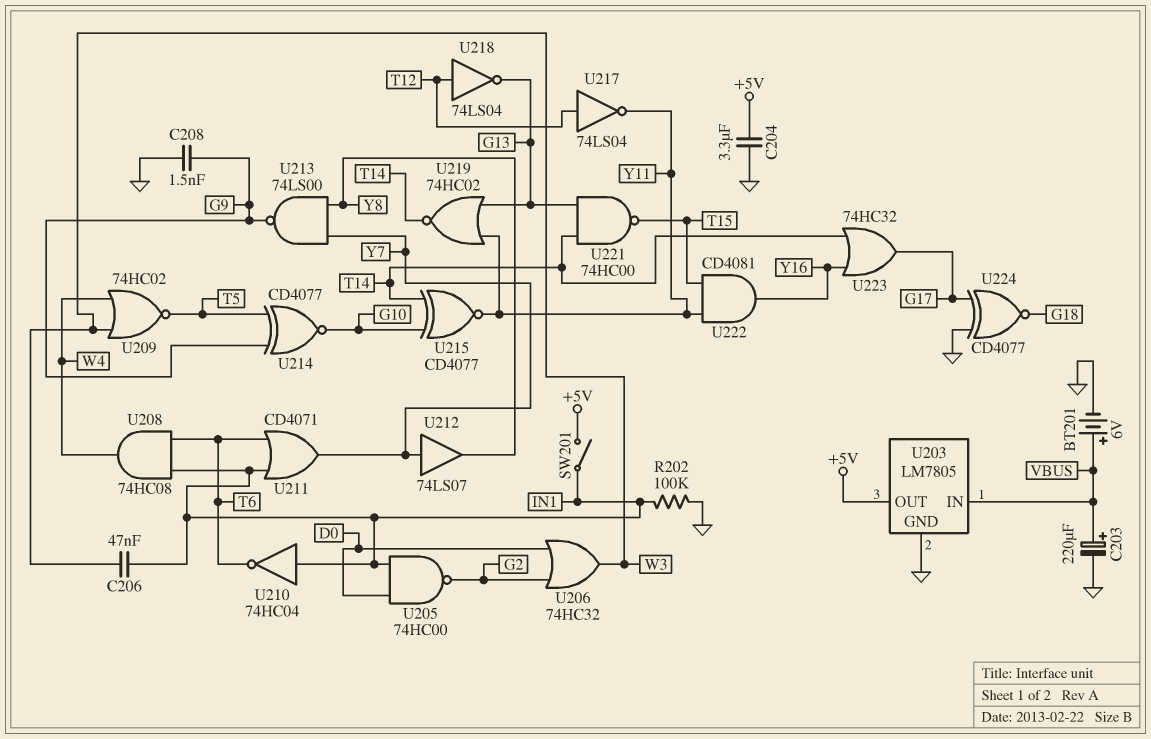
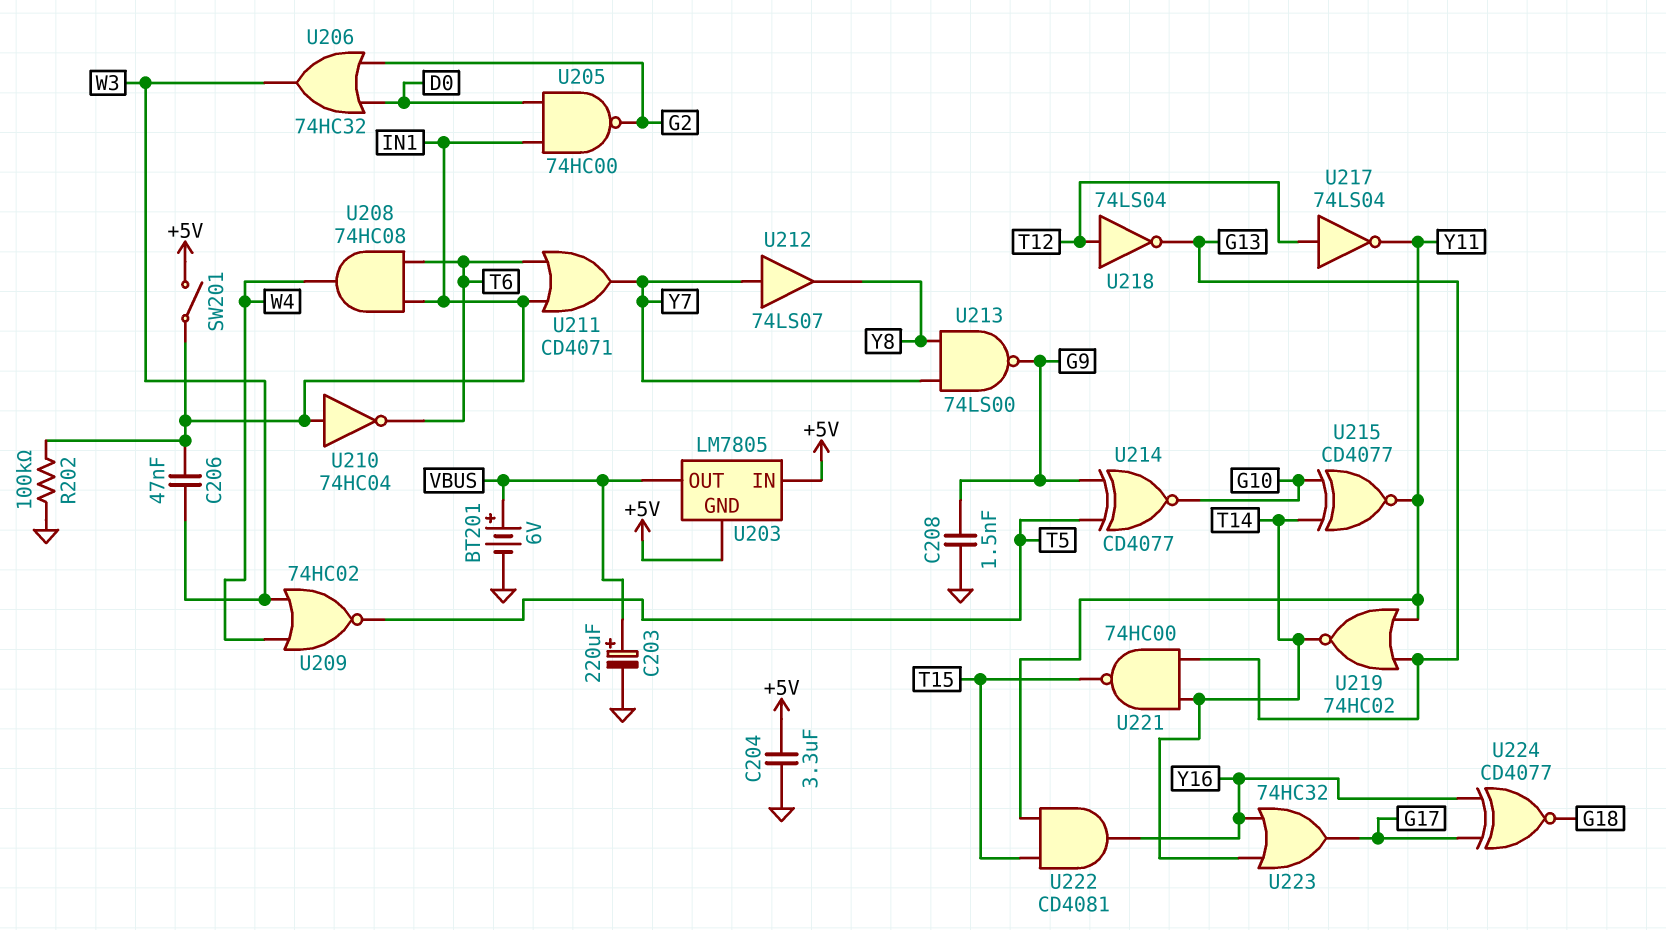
U203 pin GND: GND -> +5V
U203 pin IN: VBUS -> +5V
U203 pin OUT: +5V -> VBUS
U224: XNOR CD4077 (in G17, in GND, out G18) -> XNOR CD4077 (in G17, in Y16, out G18)

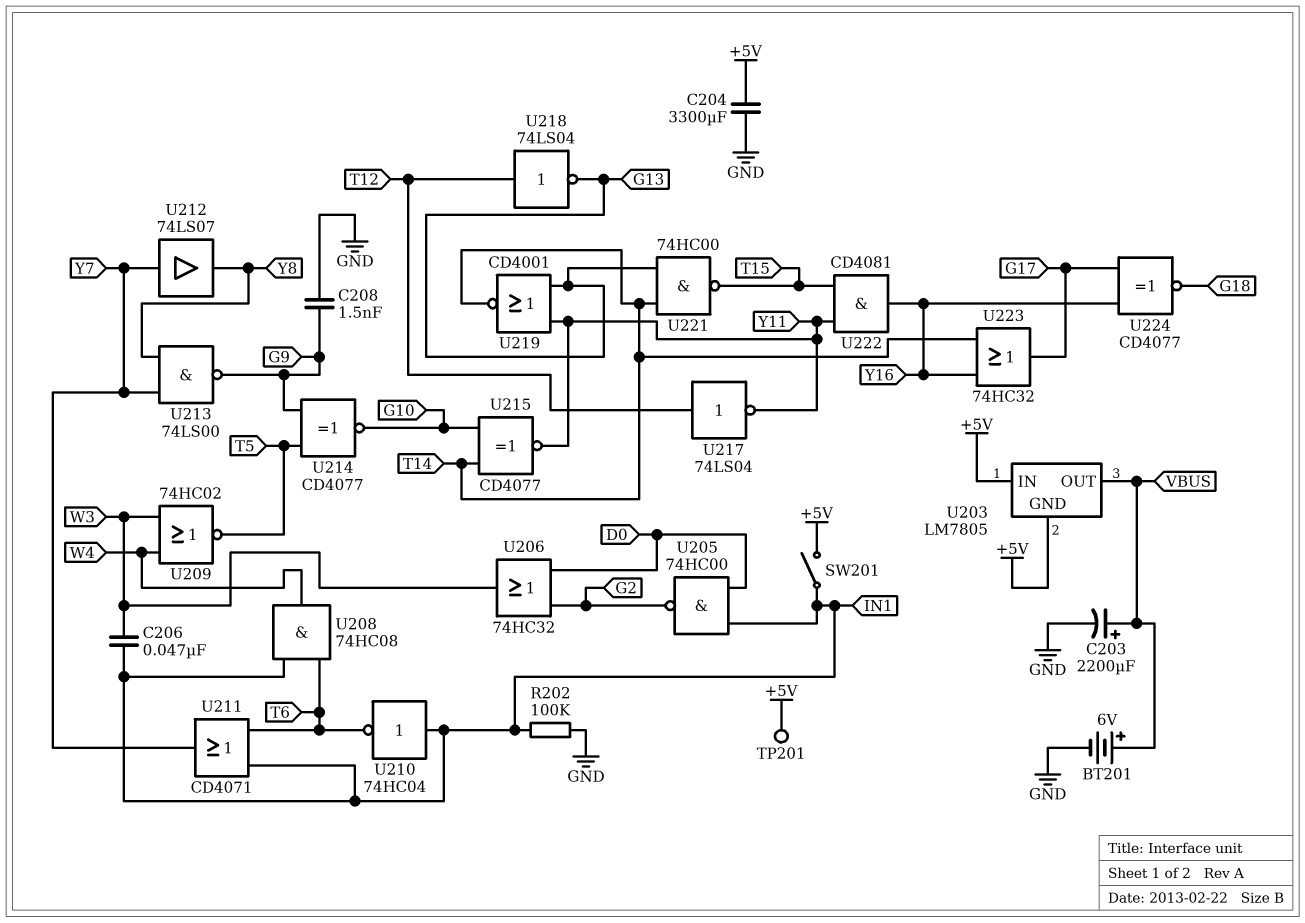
C203: 220uF (plus VBUS, minus GND) -> 2200uF (plus VBUS, minus GND)
C204: 3.3uF (+5V, GND) -> 3300uF (+5V, GND)
TP201: none -> test point (+5V)
U219: NOR 74HC02 (in G13, in Y11, out T14) -> NOR CD4001 (in G13, in Y11, out T14)

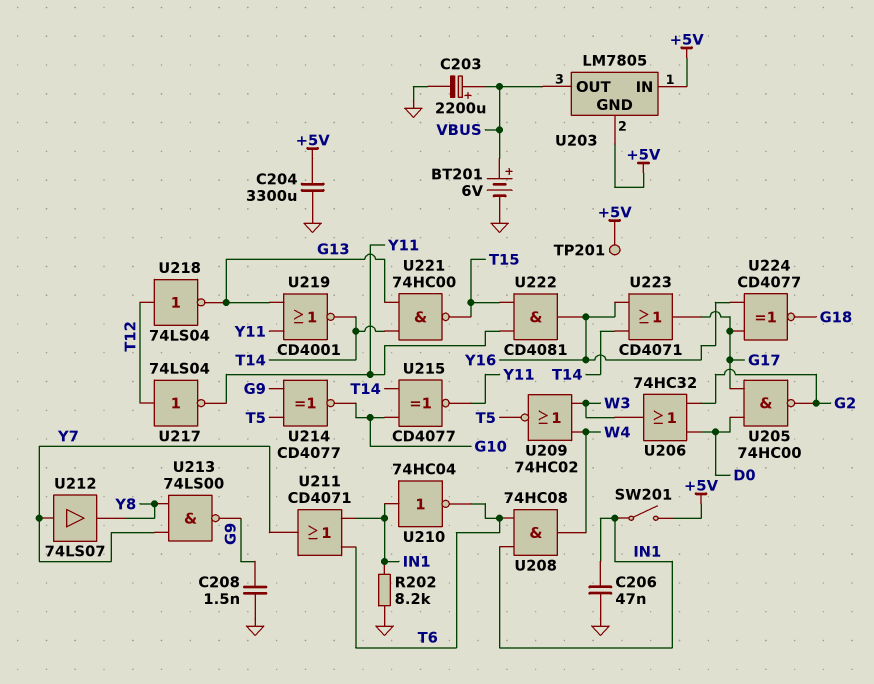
C206: 47nF (IN1, W3) -> 47nF (GND, IN1)
R202: 100k (GND, IN1) -> 8.2k (GND, IN1)
U205: NAND 74HC00 (in D0, in IN1, out G2) -> NAND 74HC00 (in D0, in G17, out G2)
U223: OR 74HC32 (in T14, in Y16, out G17) -> OR CD4071 (in T14, in Y16, out G17)

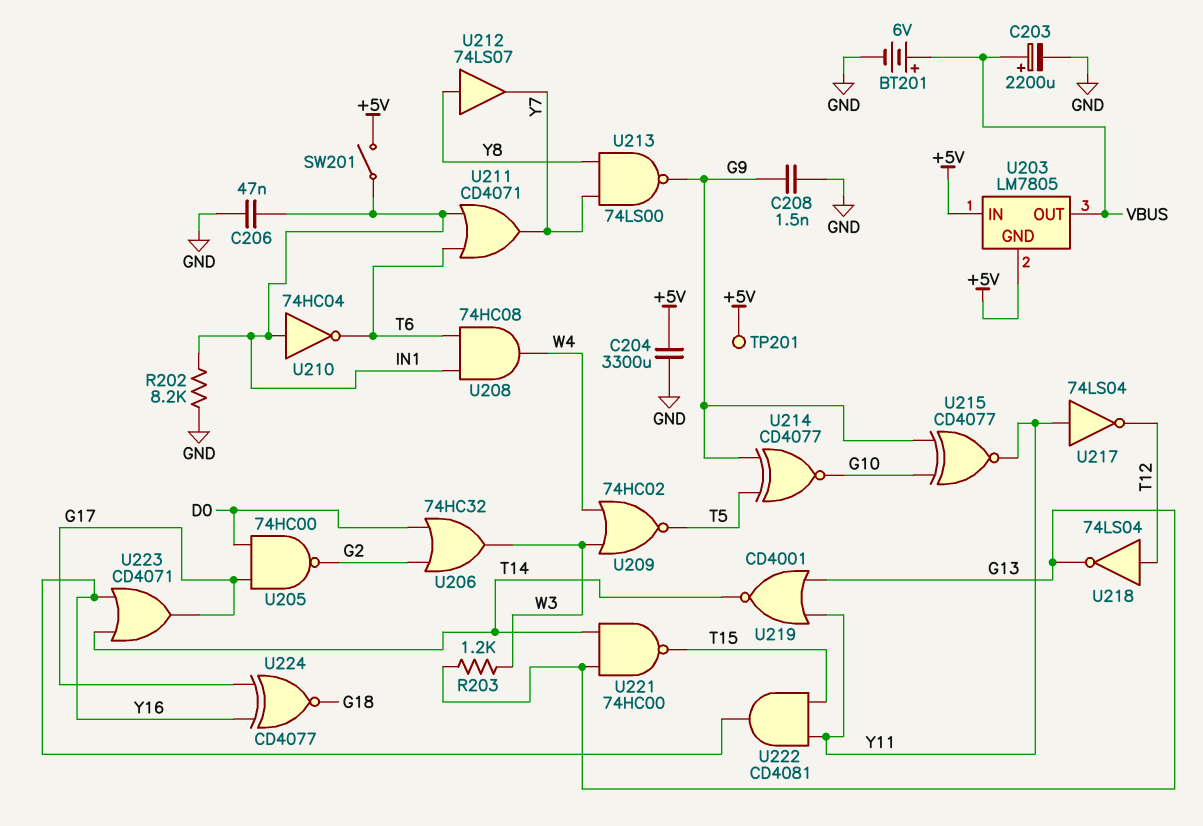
R203: none -> 1.2k (G13, W3)
U212: buffer 74LS07 (in Y7, out Y8) -> buffer 74LS07 (in Y8, out Y7)
U215: XNOR CD4077 (in G10, in T14, out Y11) -> XNOR CD4077 (in G9, in G10, out Y11)
U217: NOT 74LS04 (in T12, out Y11) -> NOT 74LS04 (in Y11, out T12)

